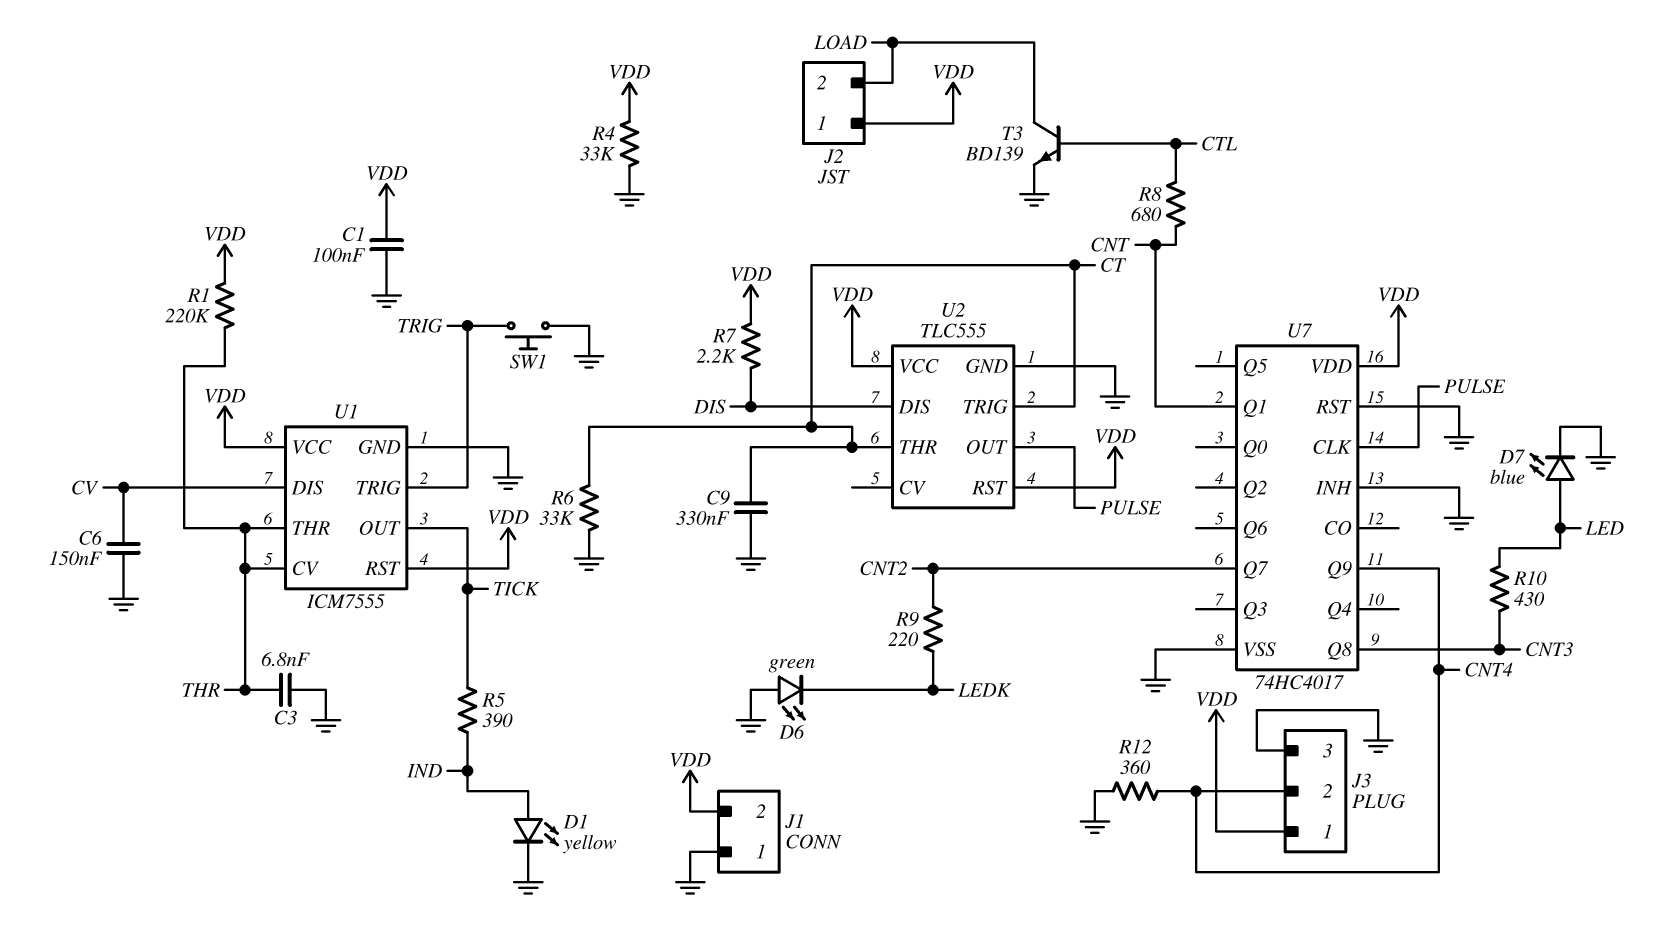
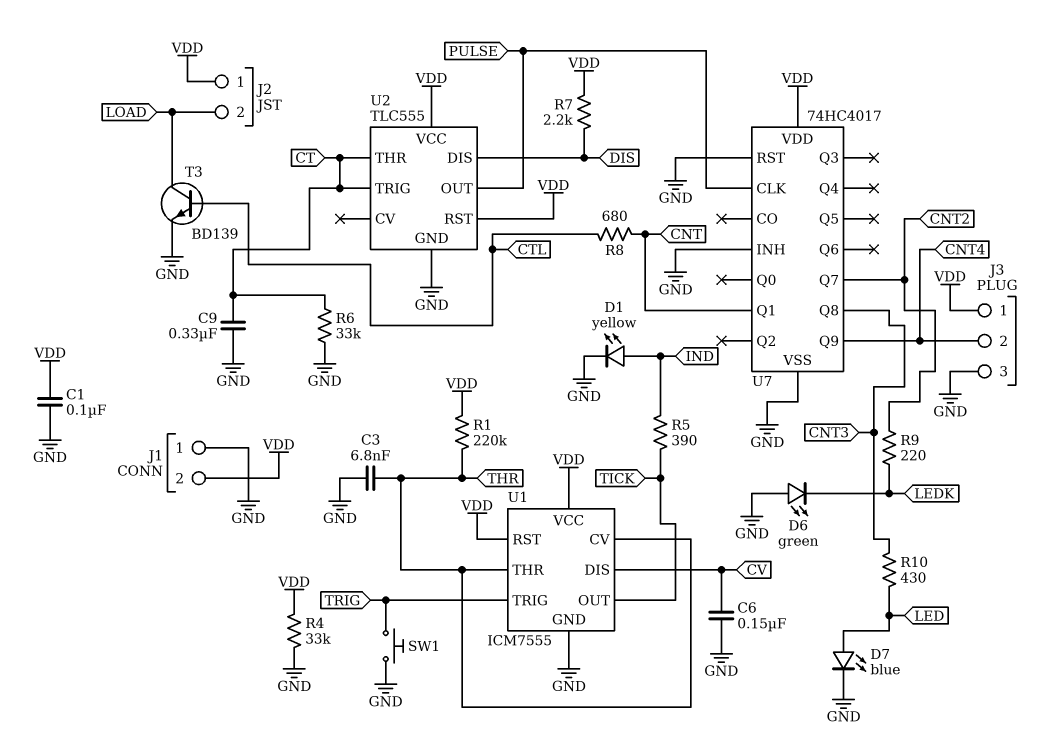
R12: 360 (CNT4, GND) -> none

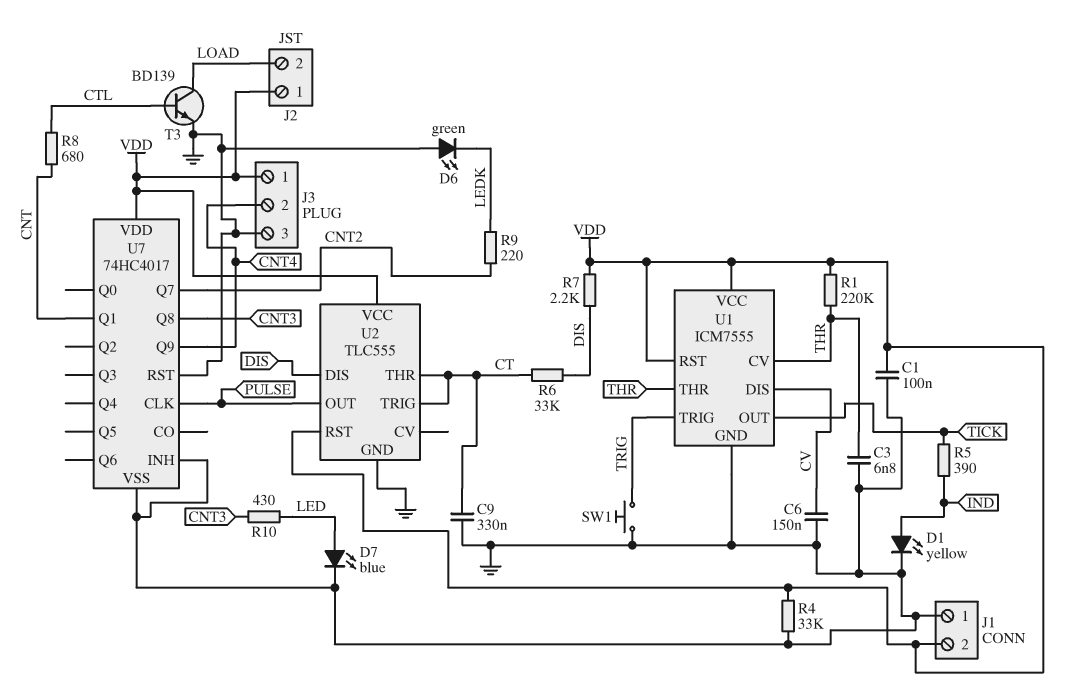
R6: 33k (CT, GND) -> 33k (CT, DIS)

